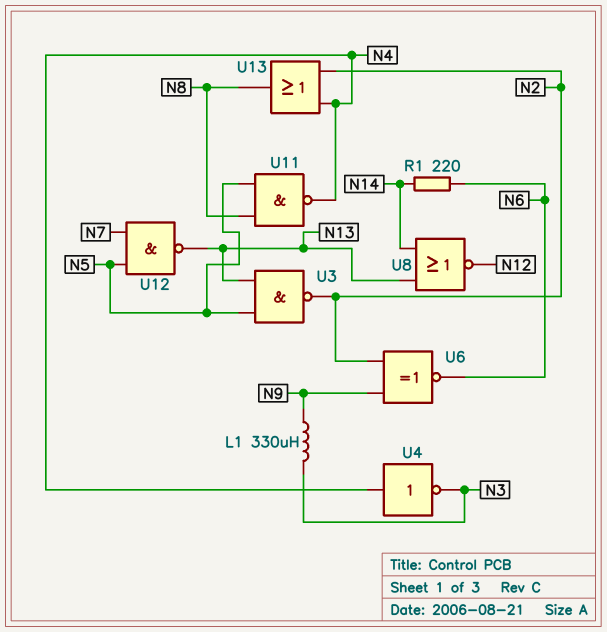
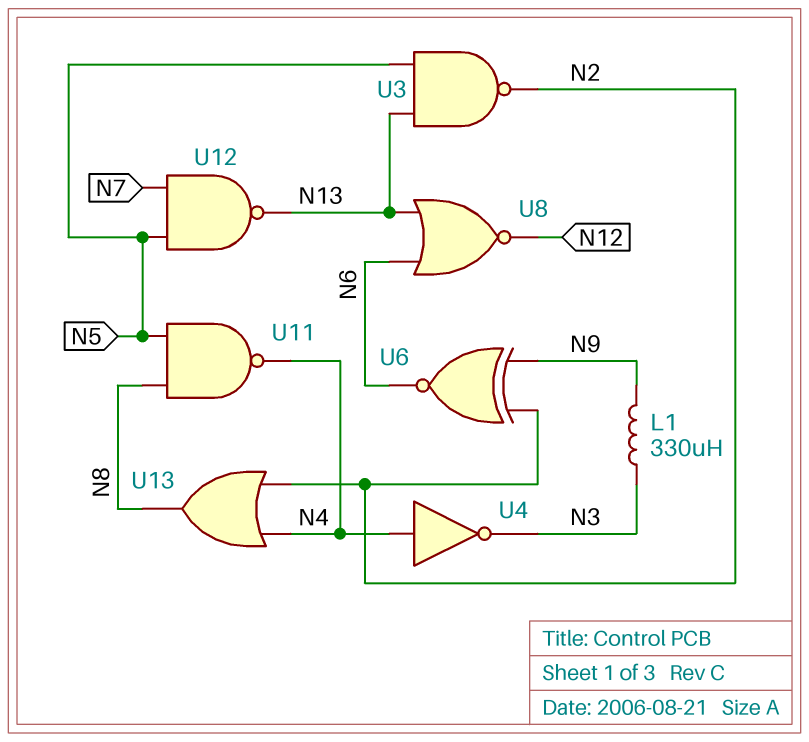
R1: 220 (N6, N14) -> none
U8: NOR (in N13, in N14, out N12) -> NOR (in N6, in N13, out N12)

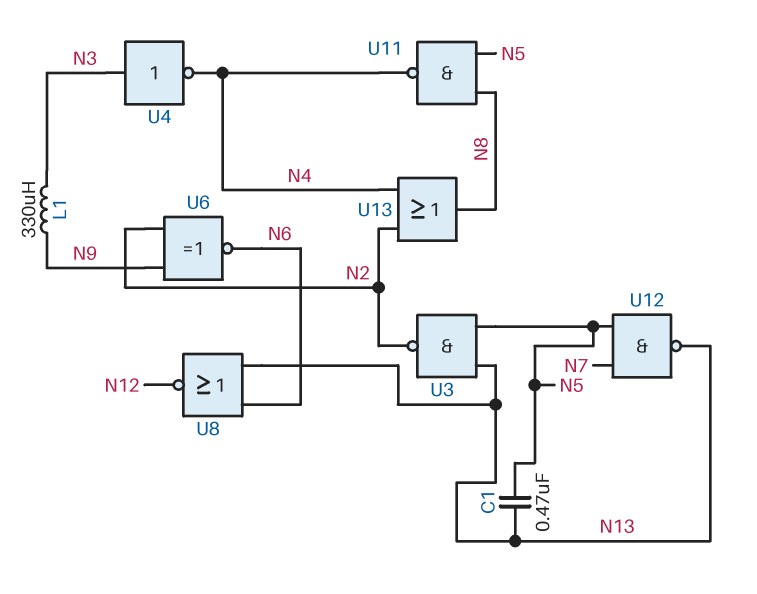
C1: none -> 470nF (N5, N13)
U4: NOT (in N4, out N3) -> NOT (in N3, out N4)

